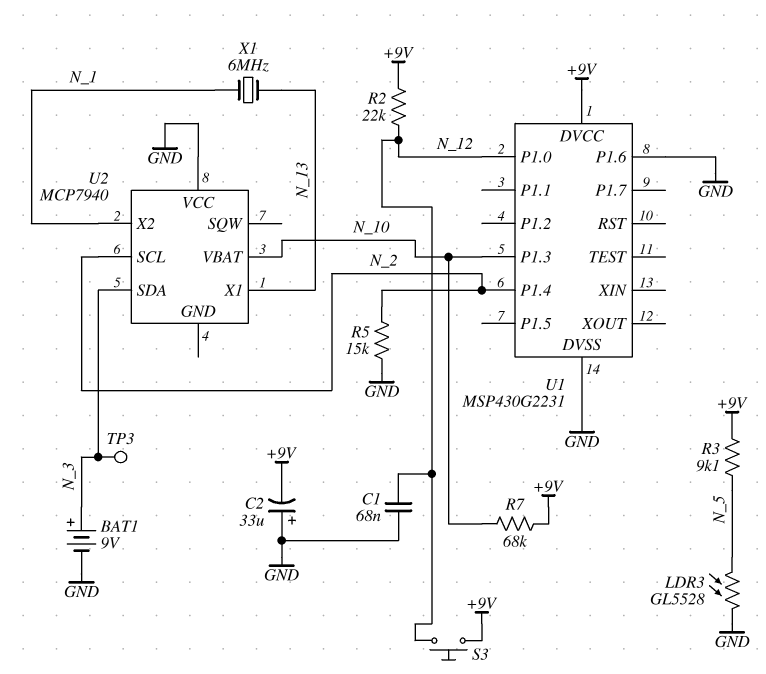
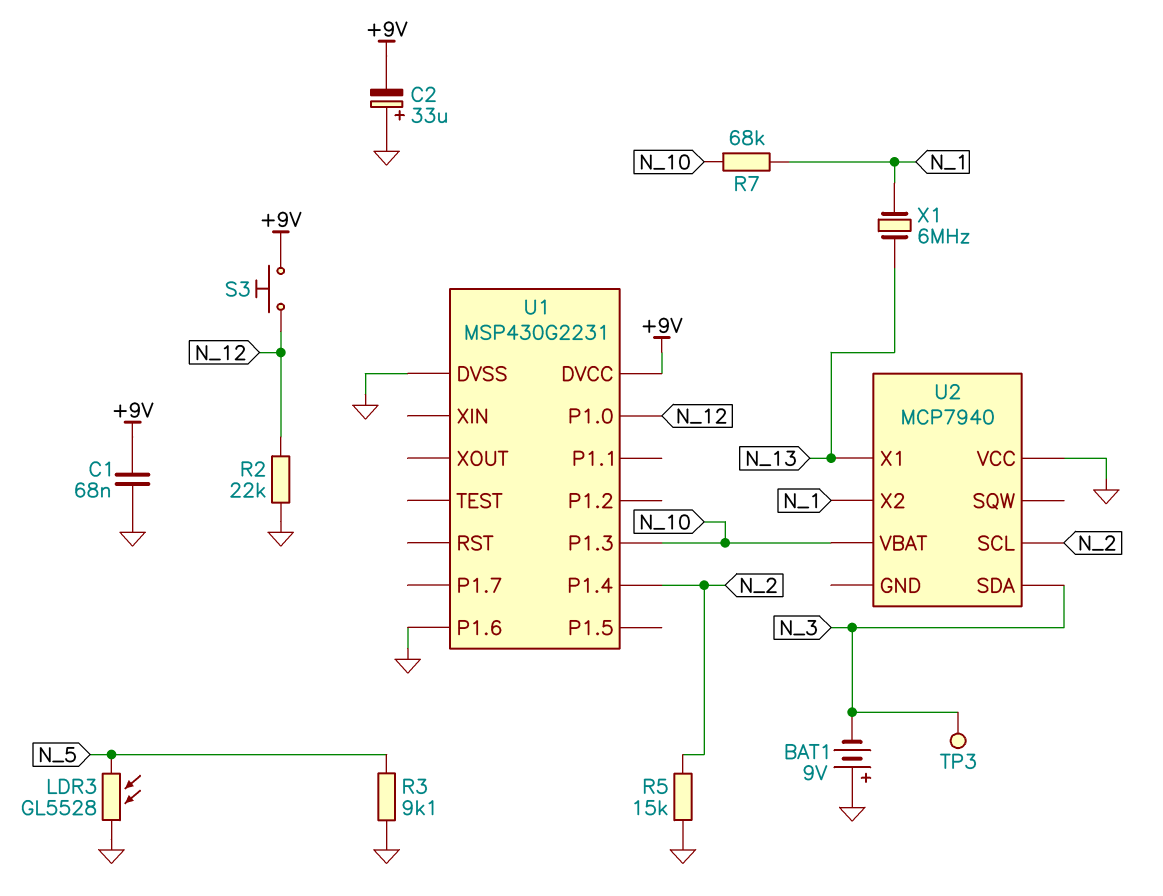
BAT1: 9V (plus N_3, minus GND) -> 9V (plus GND, minus N_3)
C1: 68nF (GND, N_12) -> 68nF (+9V, GND)
R2: 22k (+9V, N_12) -> 22k (GND, N_12)
R3: 9.1k (+9V, N_5) -> 9.1k (GND, N_5)
R7: 68k (+9V, N_10) -> 68k (N_1, N_10)

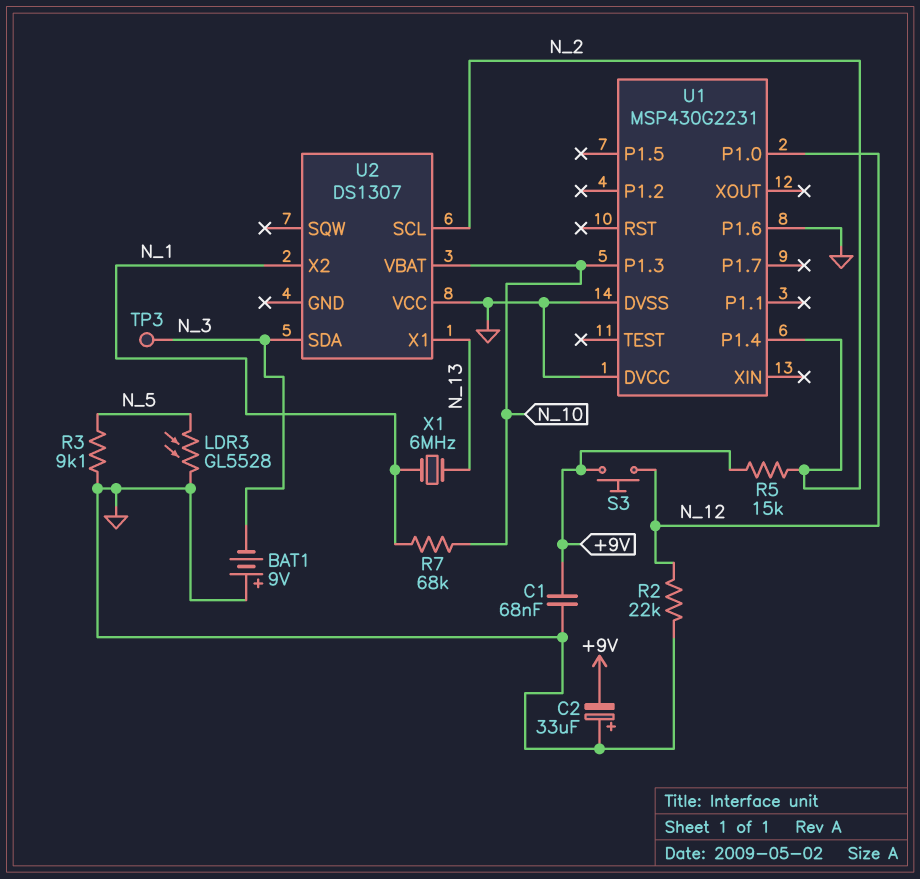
R5: 15k (GND, N_2) -> 15k (+9V, N_2)
U1 pin DVCC: +9V -> GND
U2: MCP7940 -> DS1307

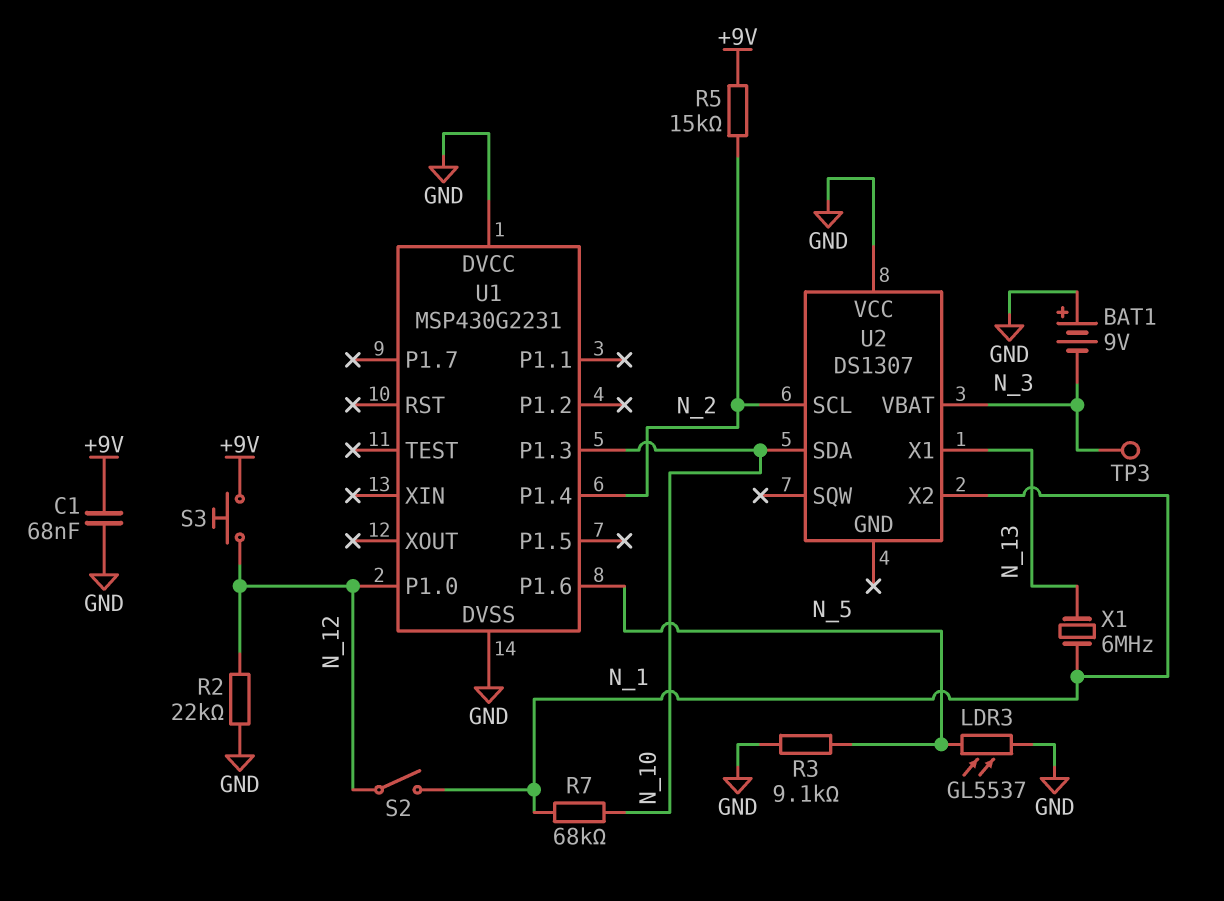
C2: 33uF (plus GND, minus +9V) -> none
LDR3: GL5528 (GND, N_5) -> GL5537 (GND, N_5)
S2: none -> switch (N_1, N_12)
U1 pin P1.6: GND -> N_5
U2 pin SDA: N_3 -> N_10
U2 pin VBAT: N_10 -> N_3

